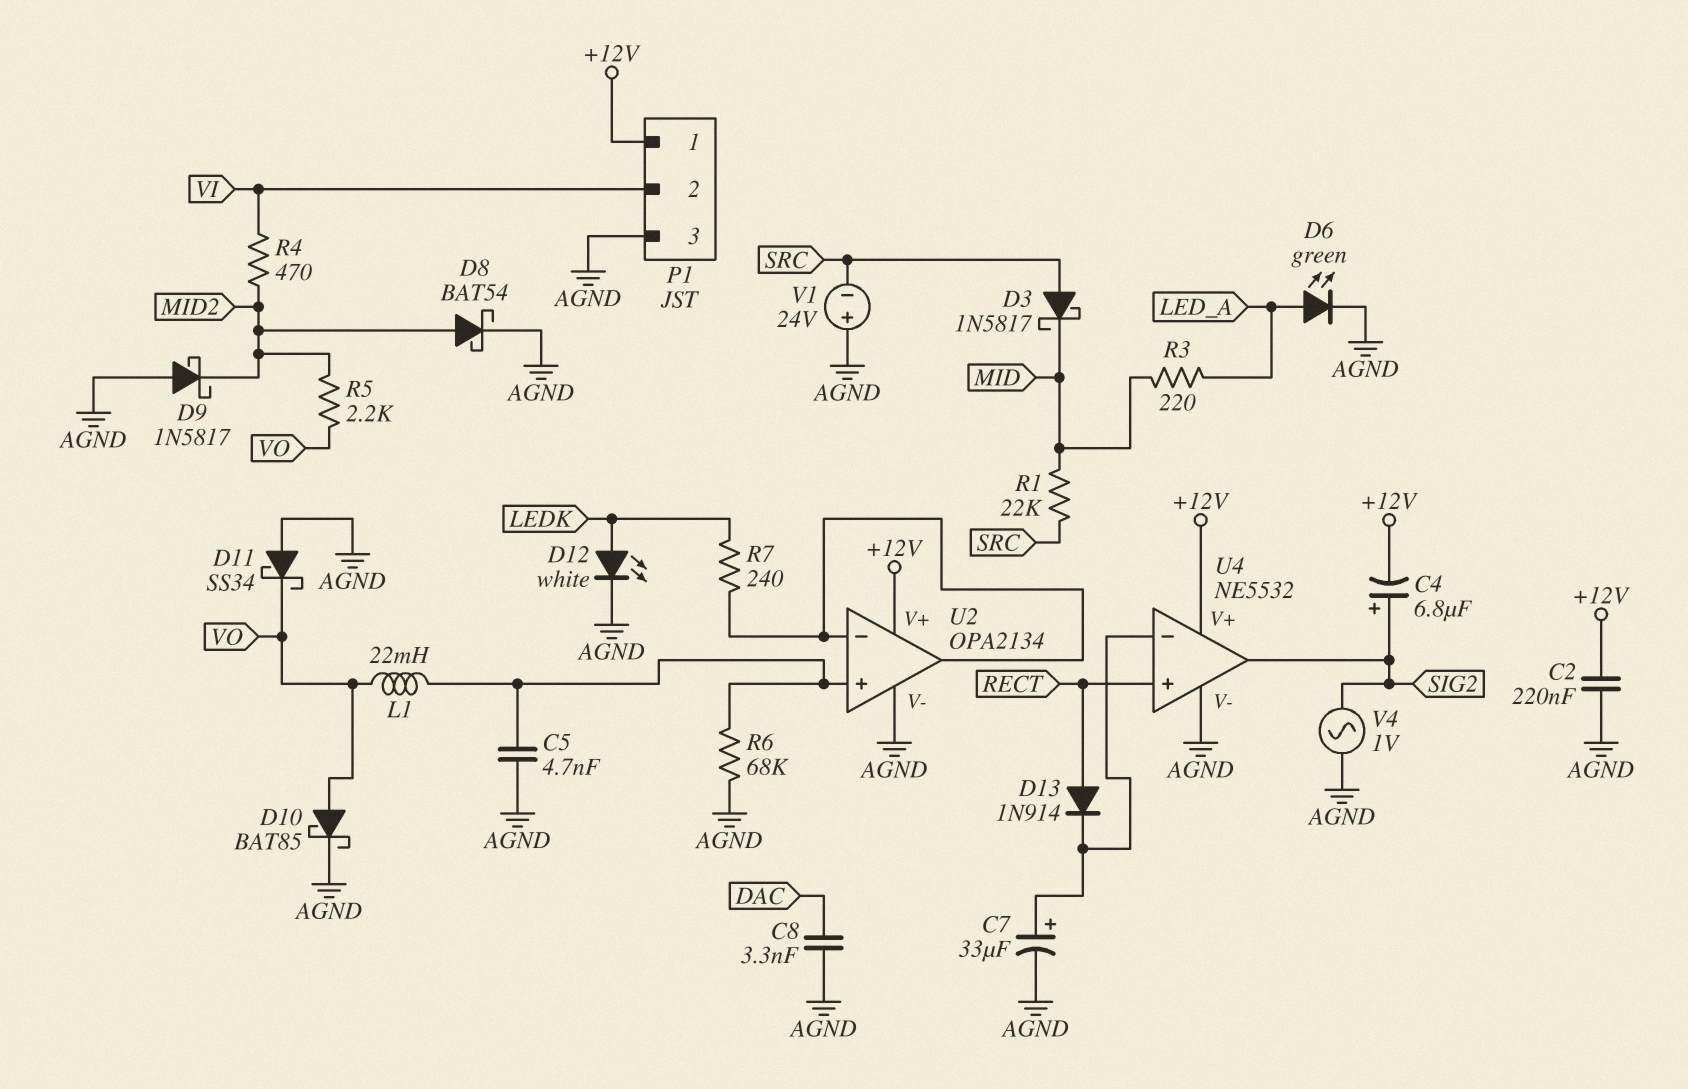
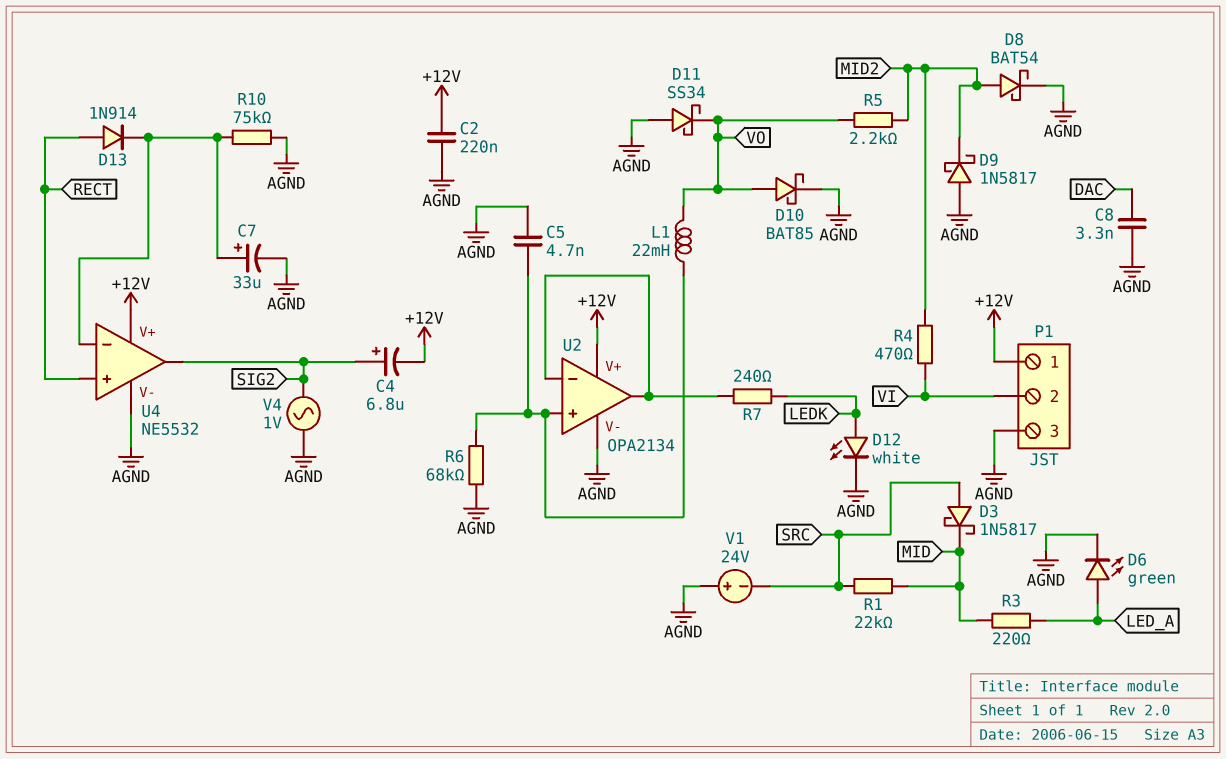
R10: none -> 75k (AGND, U4/in-)

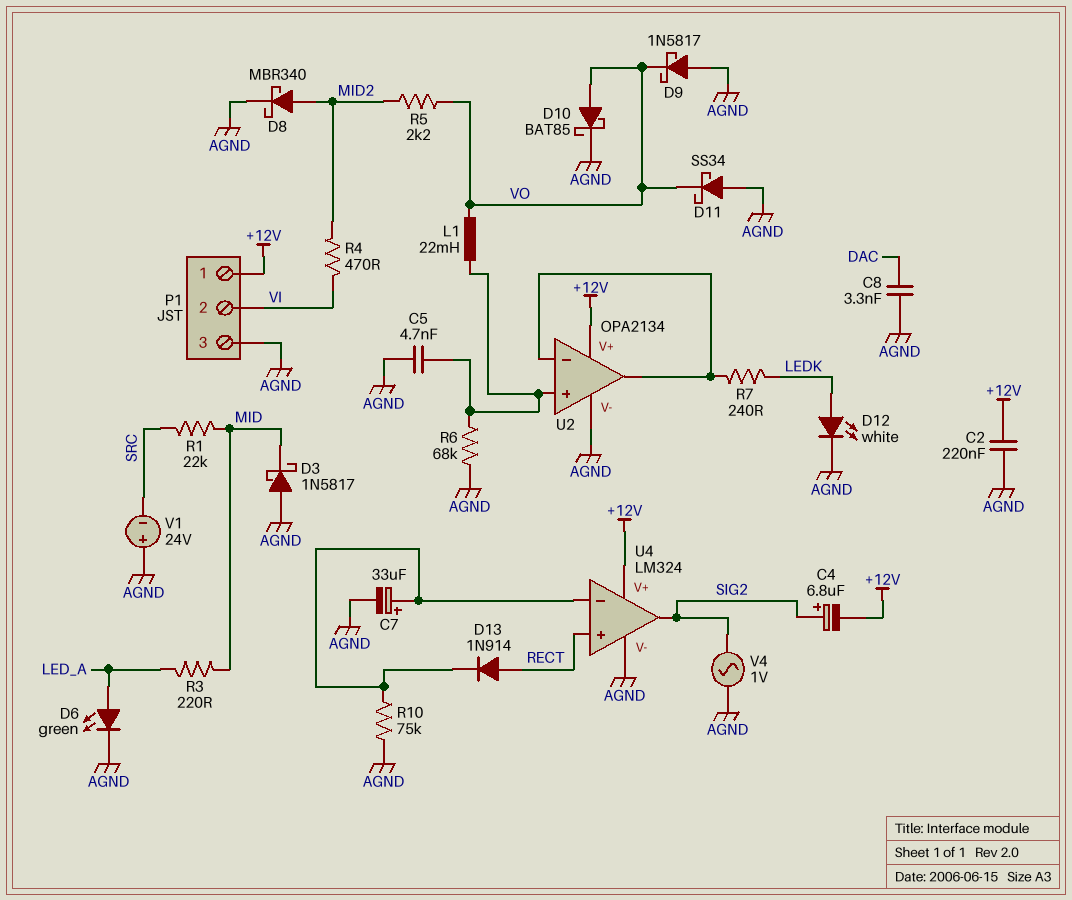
D3: schottky 1N5817 (A SRC, K MID) -> schottky 1N5817 (A AGND, K MID)
D8: schottky BAT54 (A MID2, K AGND) -> schottky MBR340 (A MID2, K AGND)
D9: schottky 1N5817 (A AGND, K MID2) -> schottky 1N5817 (A AGND, K VO)
U4: NE5532 -> LM324

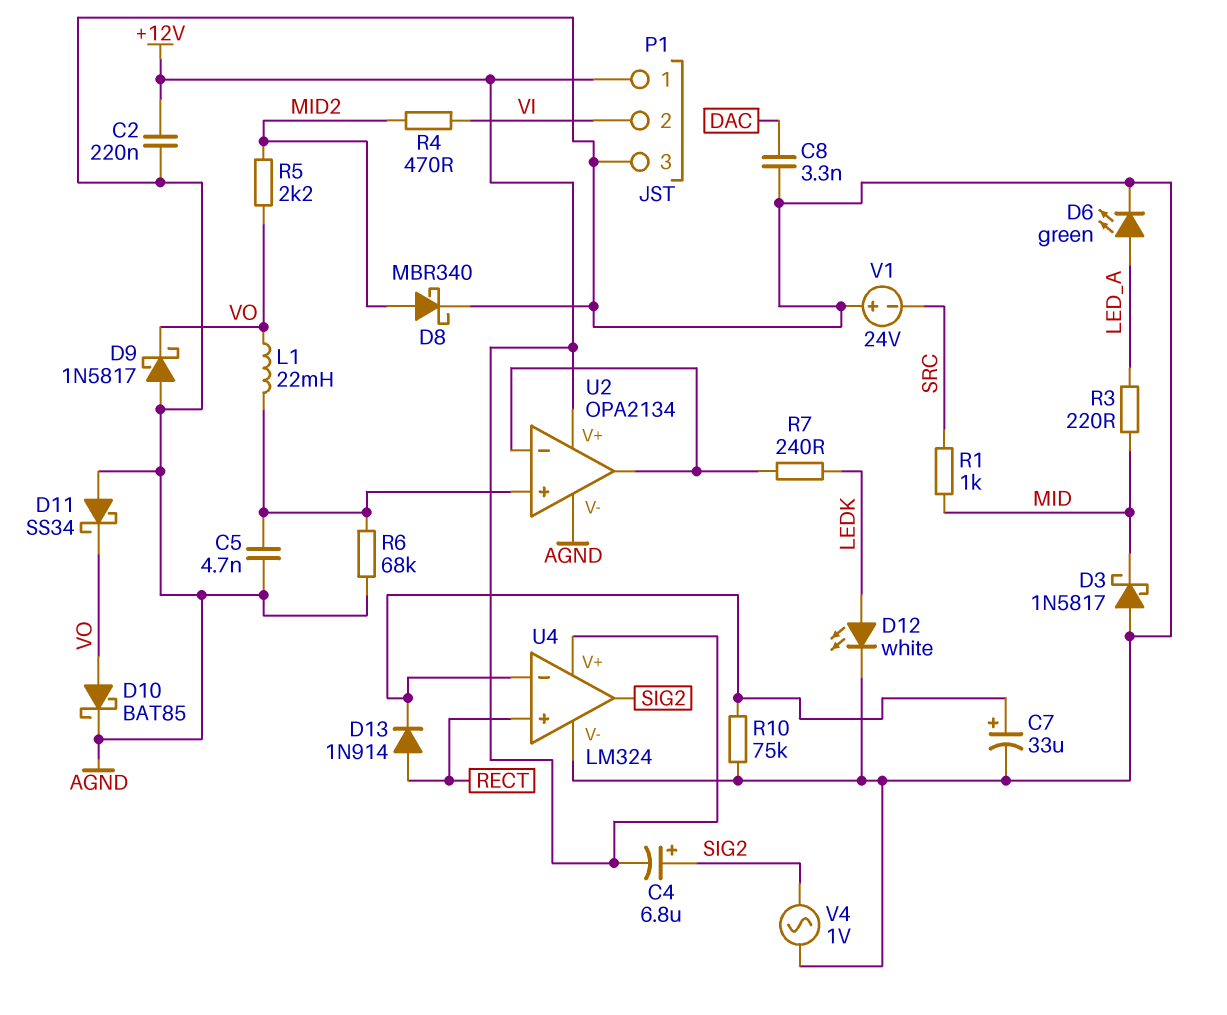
R1: 22k (MID, SRC) -> 1k (MID, SRC)

